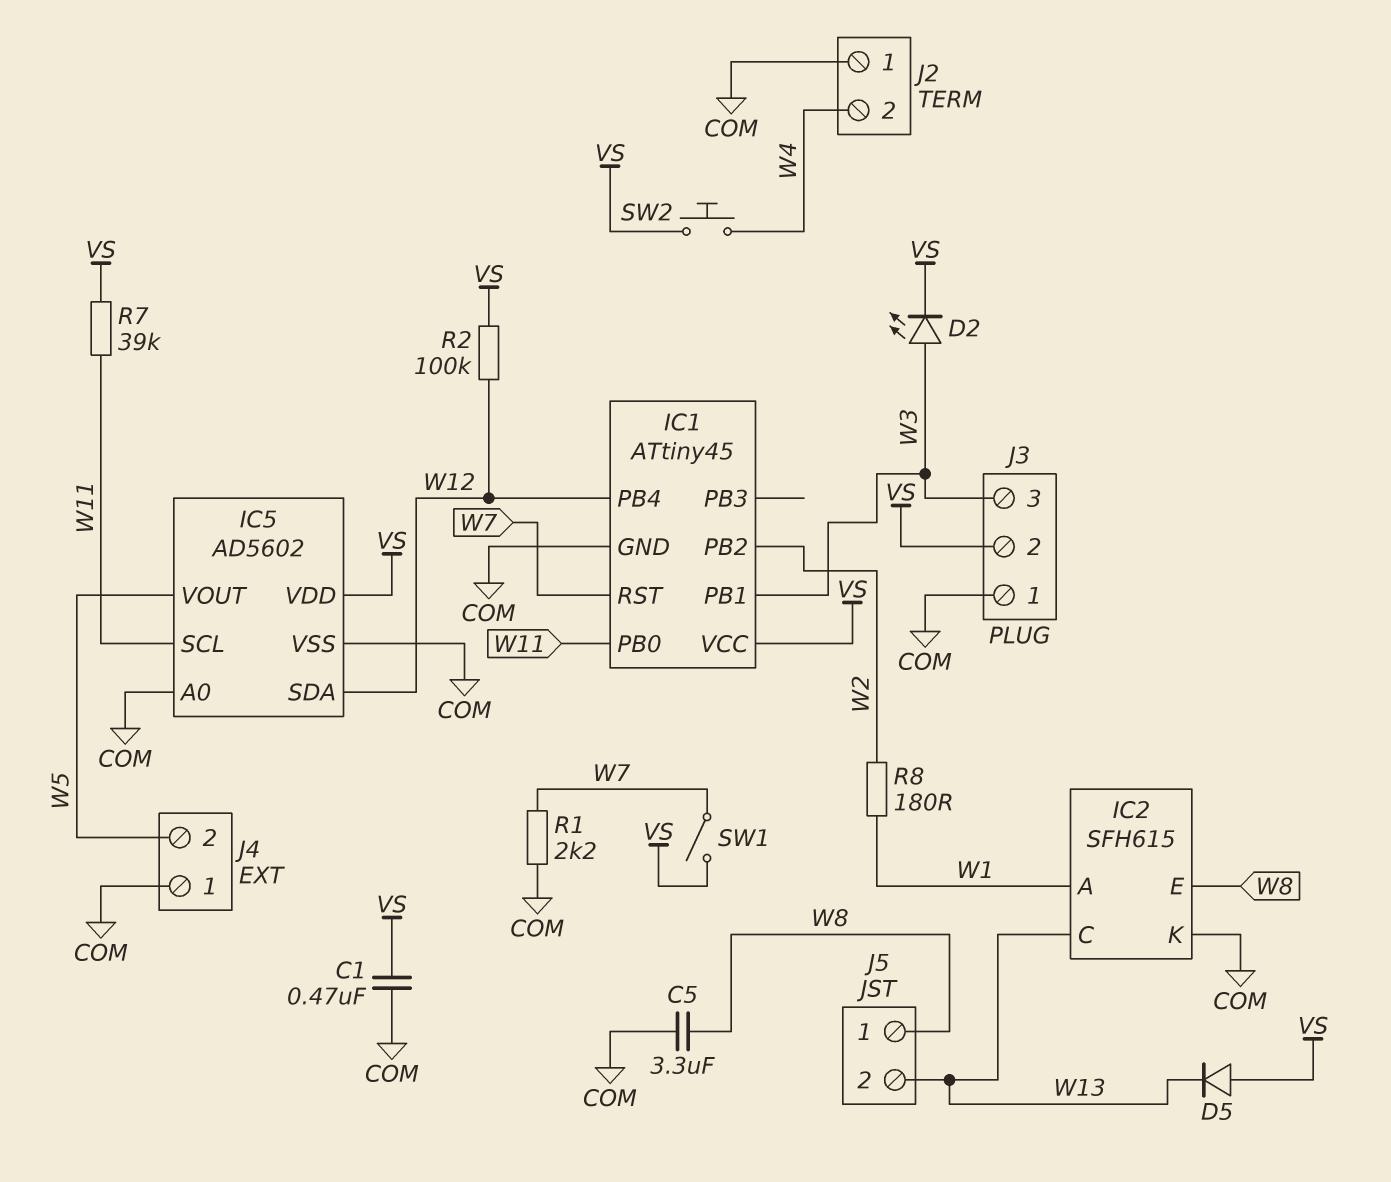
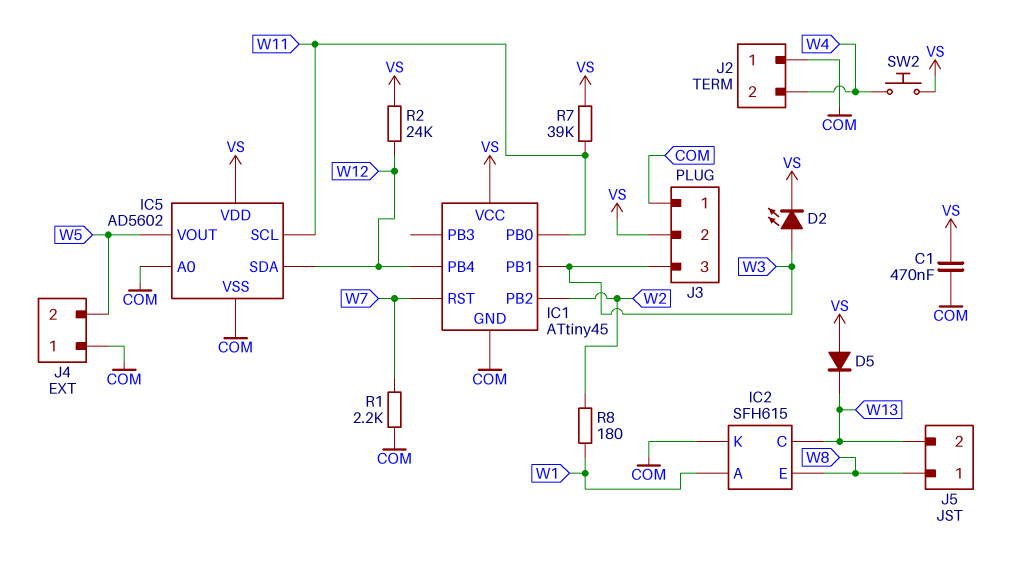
C5: 3.3uF (COM, W8) -> none
R2: 100k (VS, W12) -> 24k (VS, W12)
SW1: switch (VS, W7) -> none

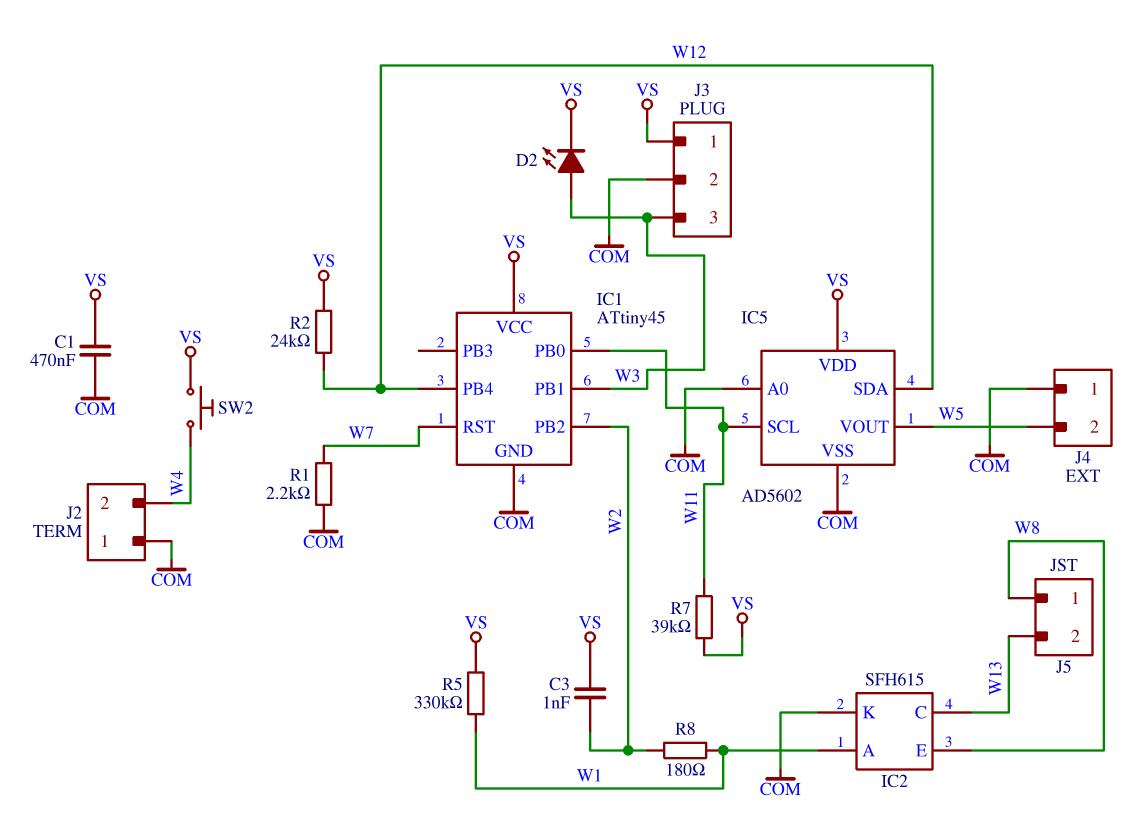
C3: none -> 1nF (VS, W2)
D5: diode (A VS, K W13) -> none
J3 pin 1: COM -> VS
J3 pin 2: VS -> COM
R5: none -> 330k (VS, W1)

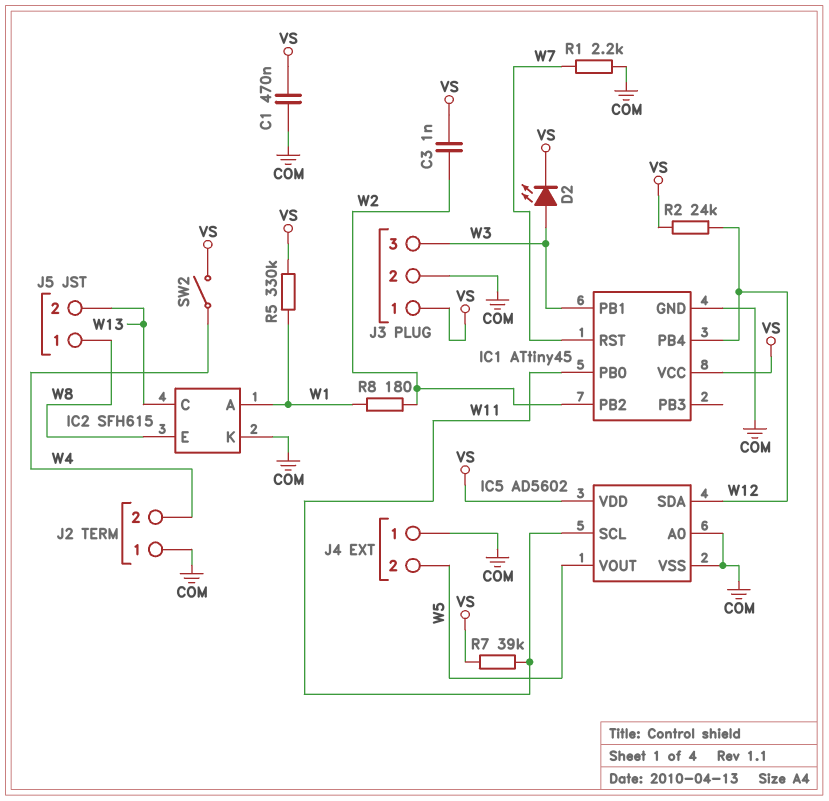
SW2: button (VS, W4) -> switch (VS, W4)

